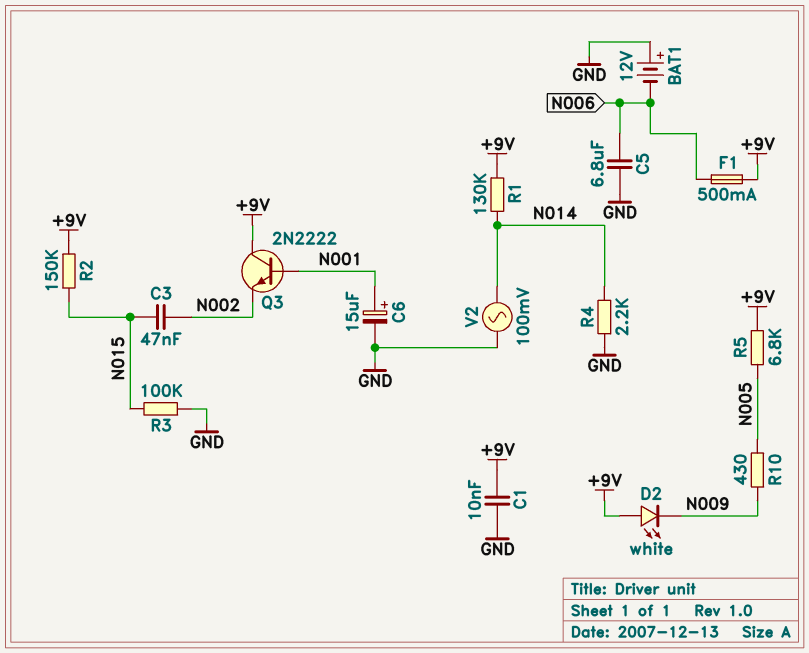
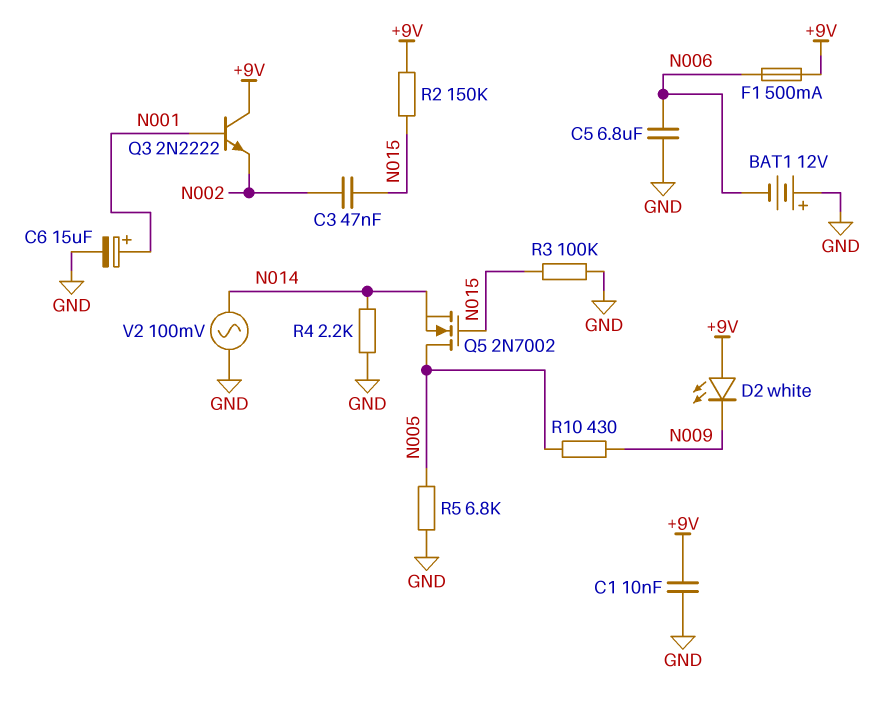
Q5: none -> NMOS 2N7002 (G N015, D N005, S N014)
R1: 130k (+9V, N014) -> none
R5: 6.8k (+9V, N005) -> 6.8k (GND, N005)

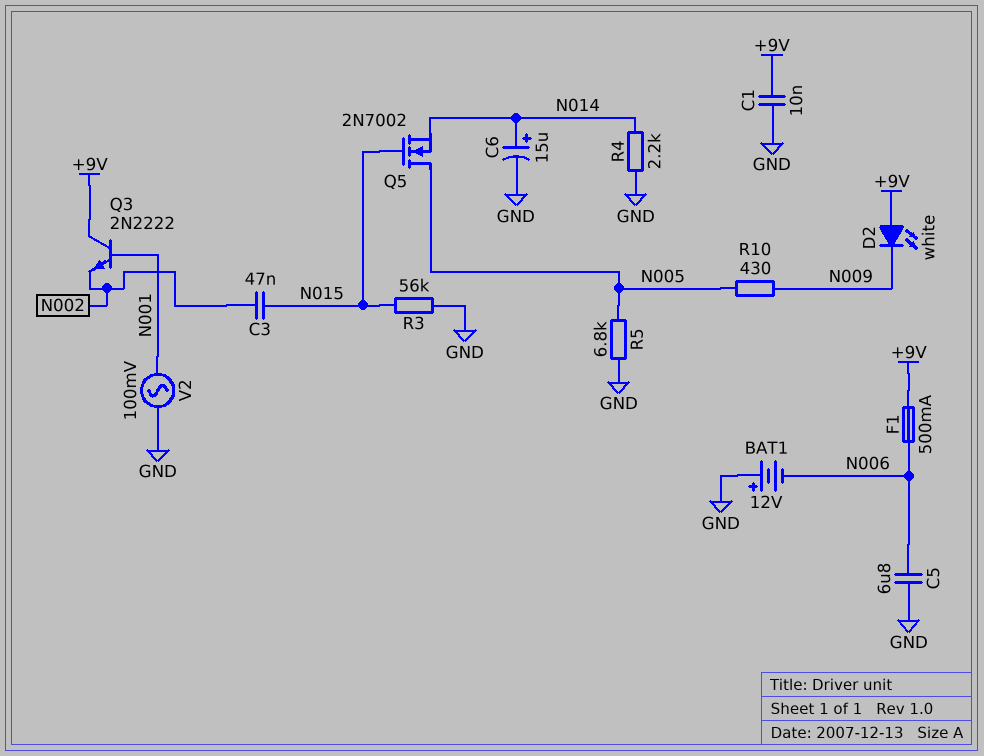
C6: 15uF (plus N001, minus GND) -> 15uF (plus N014, minus GND)
R2: 150k (+9V, N015) -> none
R3: 100k (GND, N015) -> 56k (GND, N015)
V2: AC 100mV (GND, N014) -> AC 100mV (GND, N001)

